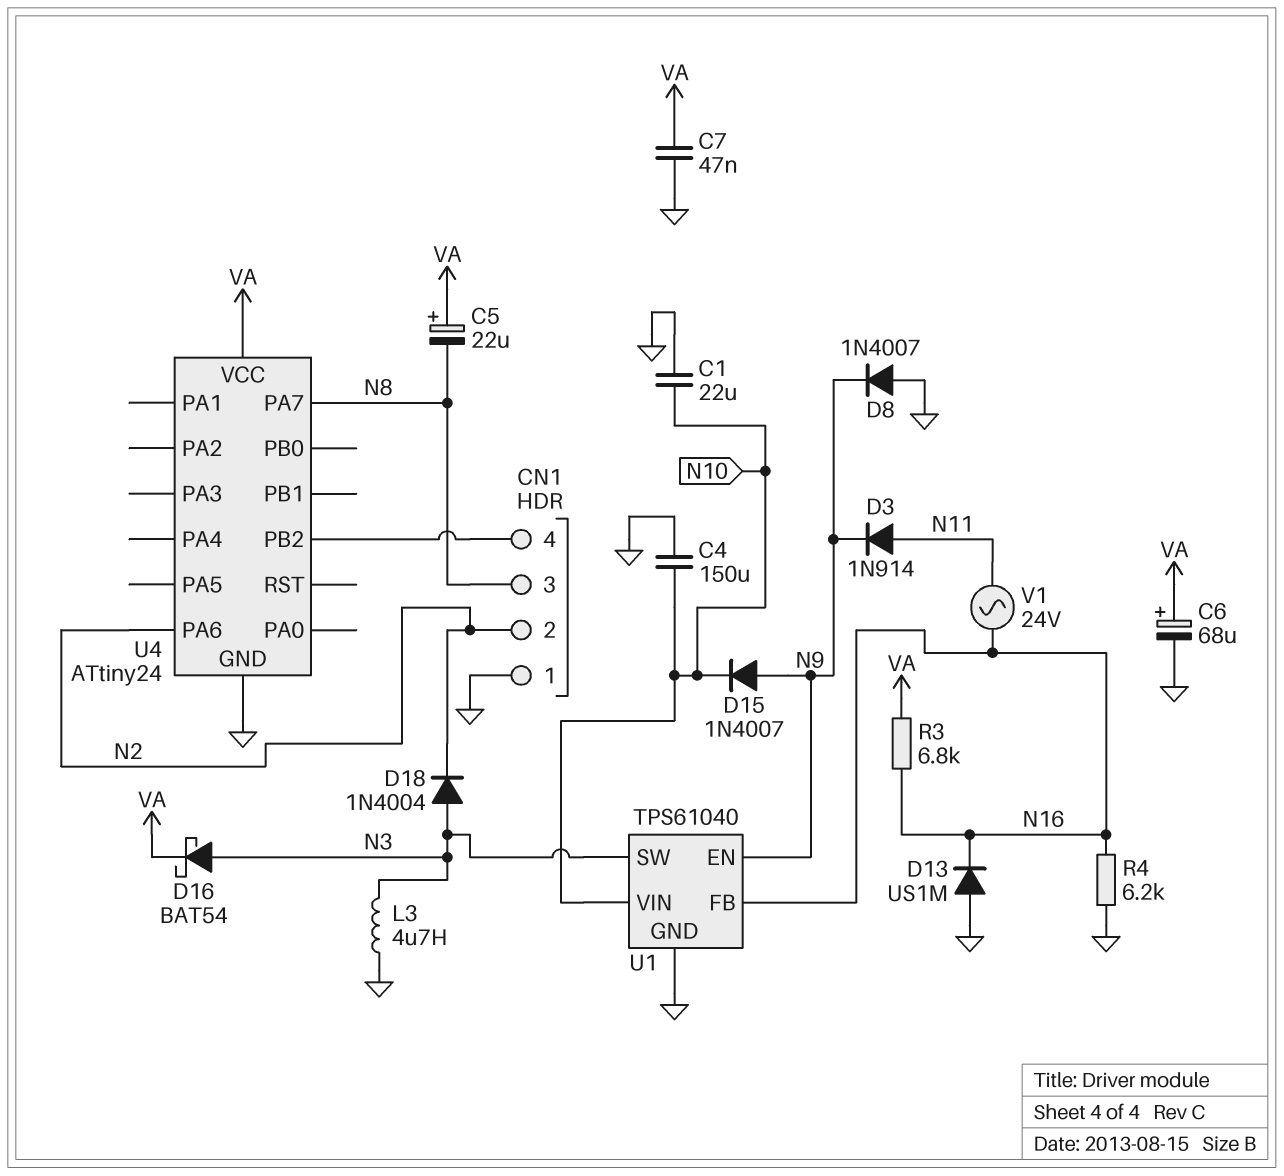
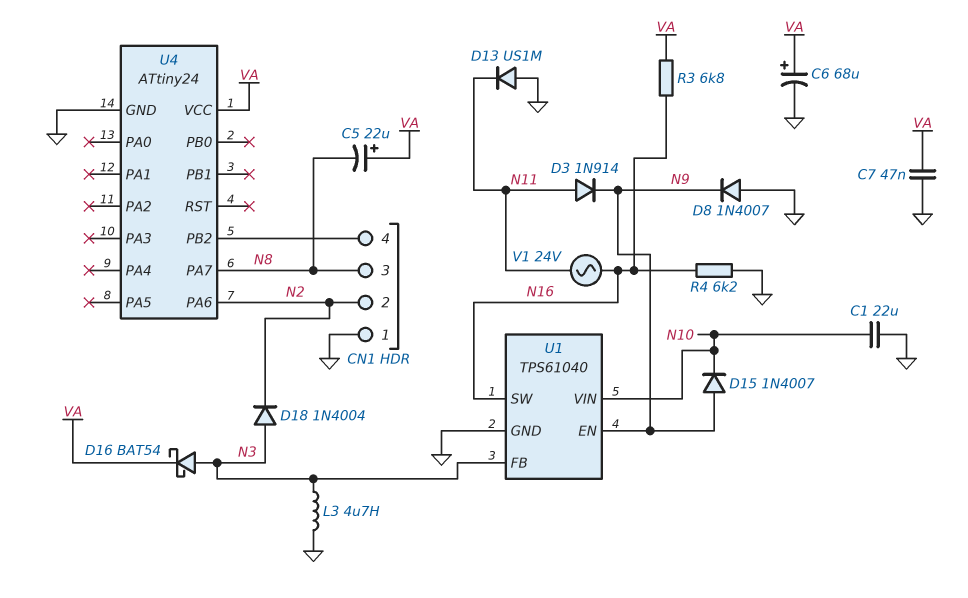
C4: 150uF (GND, N10) -> none
D13: diode US1M (A GND, K N16) -> diode US1M (A GND, K N11)
U1 pin FB: N16 -> N3
U1 pin SW: N3 -> N16

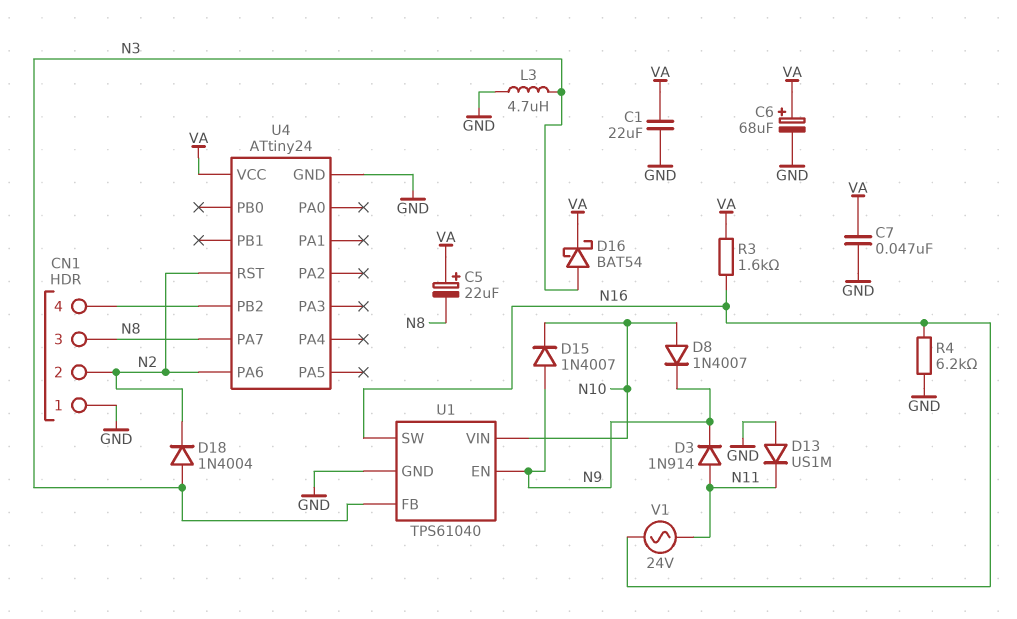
C1: 22uF (GND, N10) -> 22uF (GND, VA)
D8: diode 1N4007 (A GND, K N9) -> diode 1N4007 (A N10, K N9)
R3: 6.8k (N16, VA) -> 1.6k (N16, VA)
U4 pin RST: none -> N2

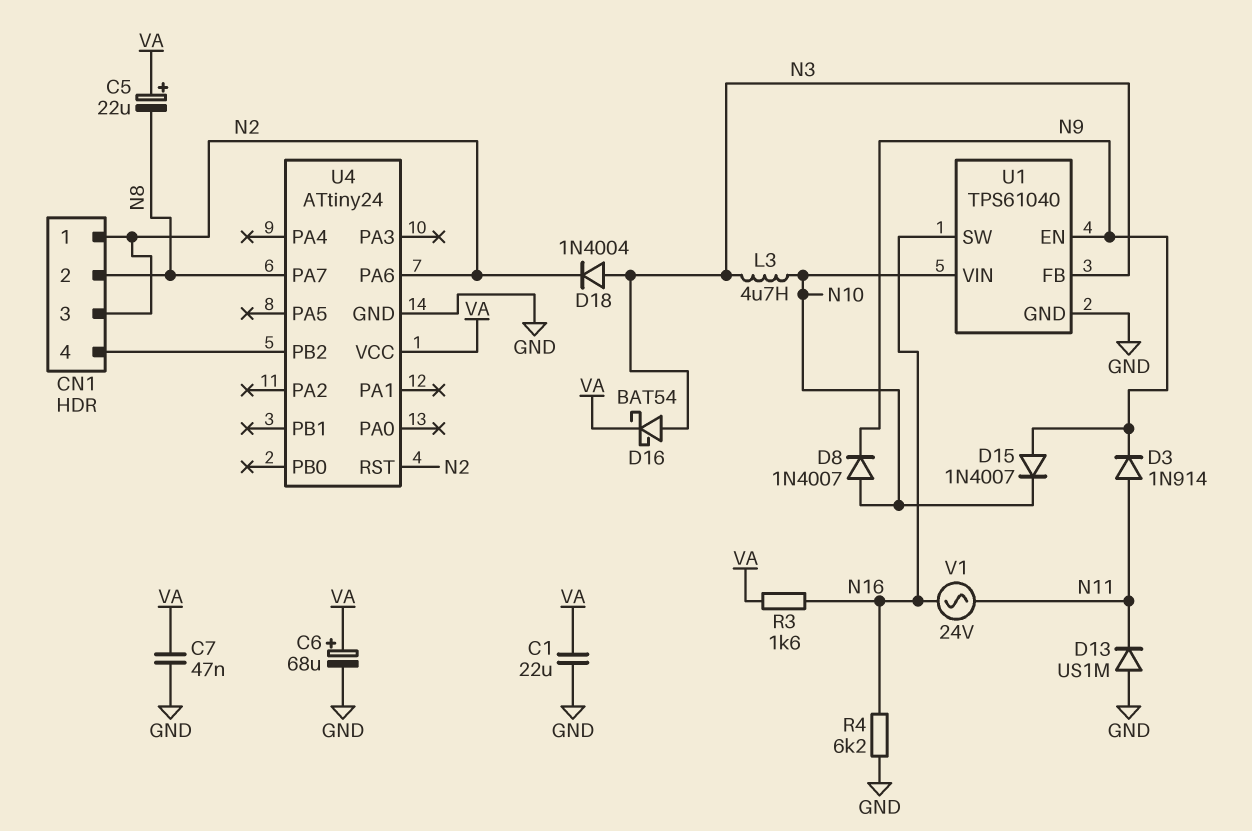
CN1 pin 1: GND -> N2
CN1 pin 2: N2 -> N8
CN1 pin 3: N8 -> N2
L3: 4.7uH (GND, N3) -> 4.7uH (N3, N10)

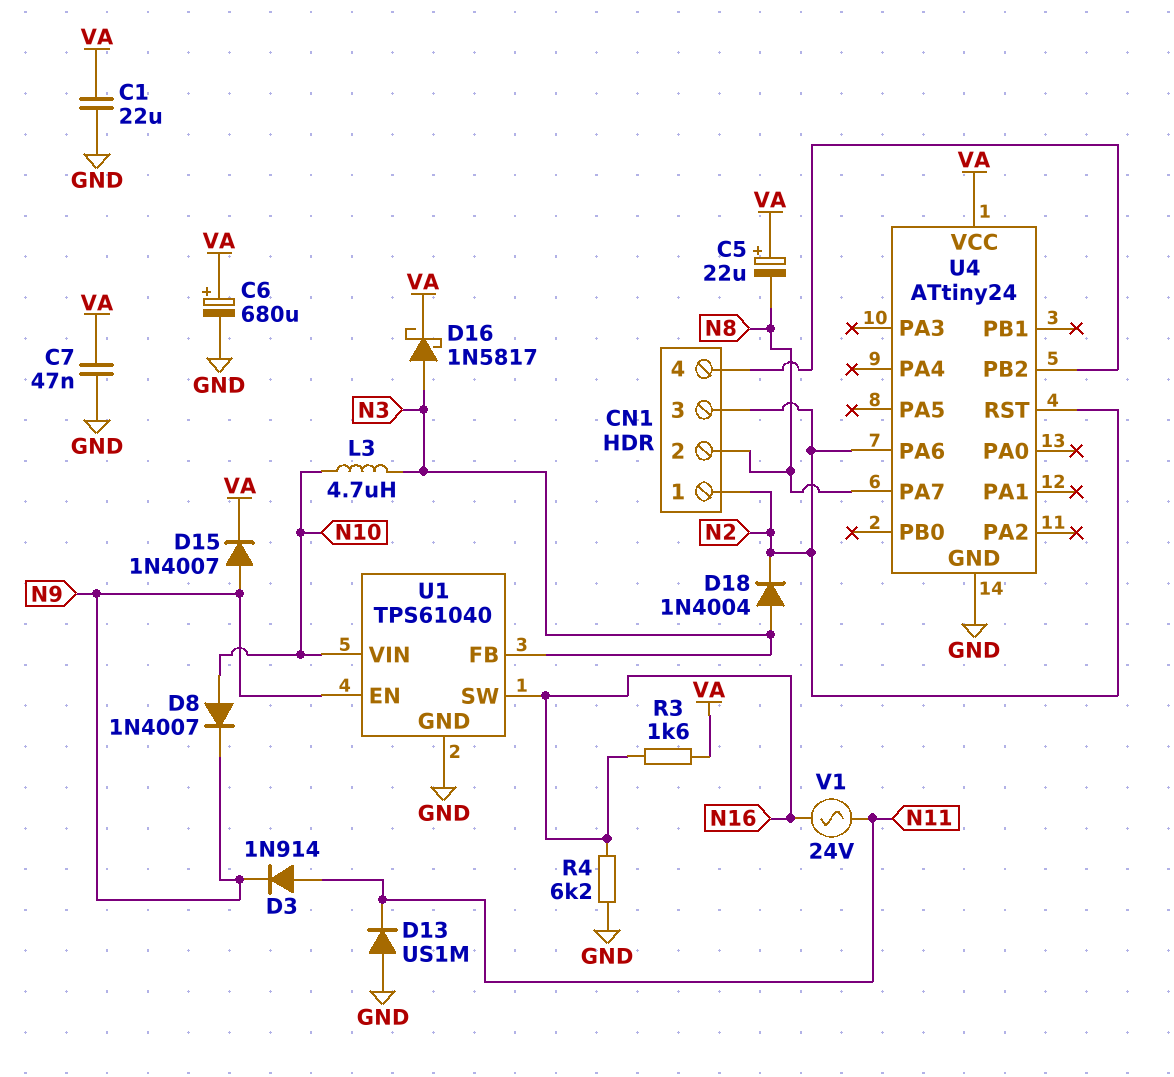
C6: 68uF (plus VA, minus GND) -> 680uF (plus VA, minus GND)
D15: diode 1N4007 (A N9, K N10) -> diode 1N4007 (A N9, K VA)
D16: schottky BAT54 (A N3, K VA) -> schottky 1N5817 (A N3, K VA)

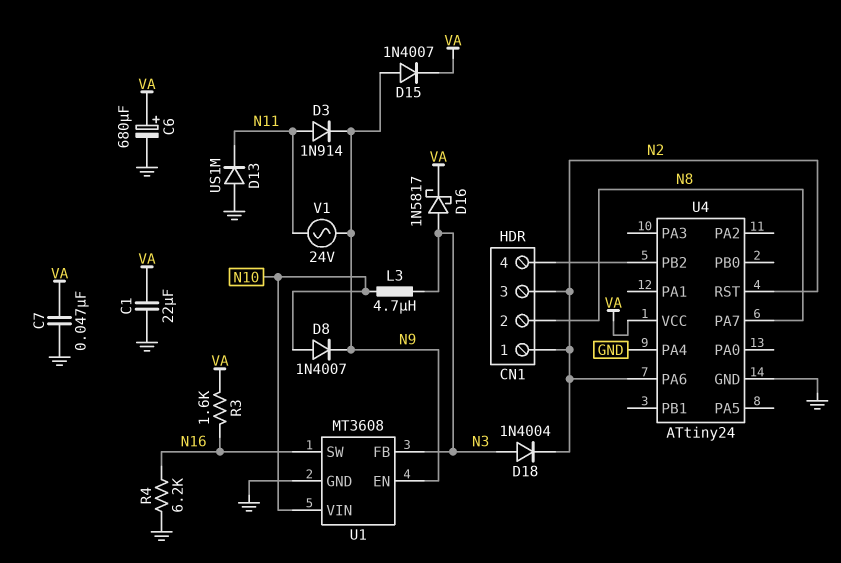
C5: 22uF (plus VA, minus N8) -> none
U1: TPS61040 -> MT3608
U4 pin PA4: none -> GND
V1: AC 24V (N11, N16) -> AC 24V (N9, N11)

